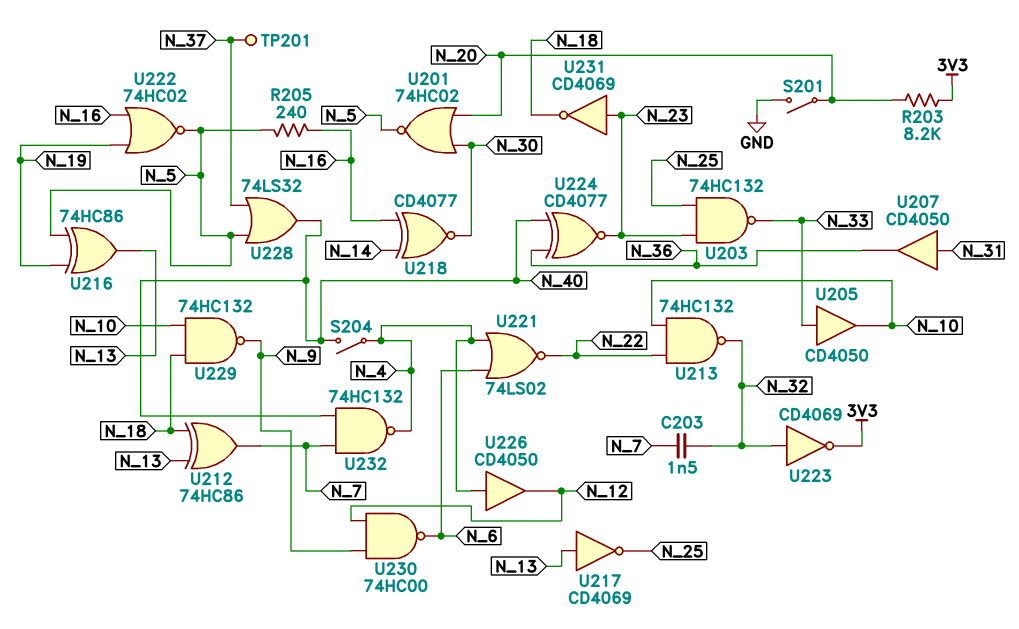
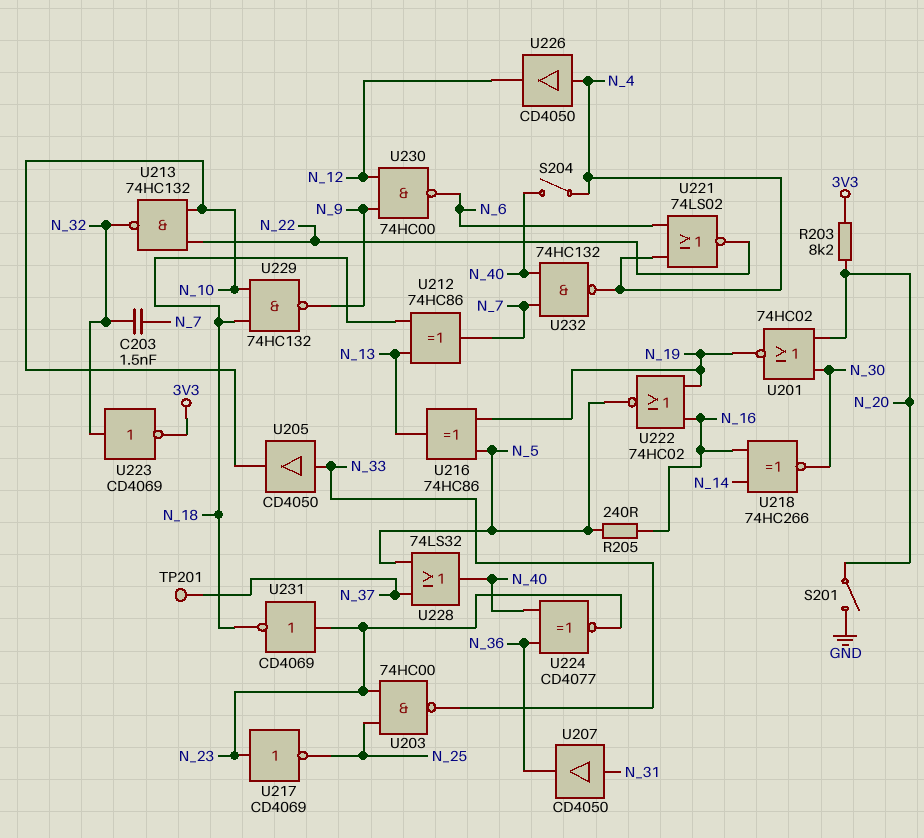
U201: NOR 74HC02 (in N_20, in N_30, out N_5) -> NOR 74HC02 (in N_20, in N_30, out N_19)
U203: NAND 74HC132 (in N_23, in N_25, out N_33) -> NAND 74HC00 (in N_23, in N_25, out N_33)
U217: NOT CD4069 (in N_13, out N_25) -> NOT CD4069 (in N_23, out N_25)
U218: XNOR CD4077 (in N_14, in N_16, out N_30) -> XNOR 74HC266 (in N_14, in N_16, out N_30)

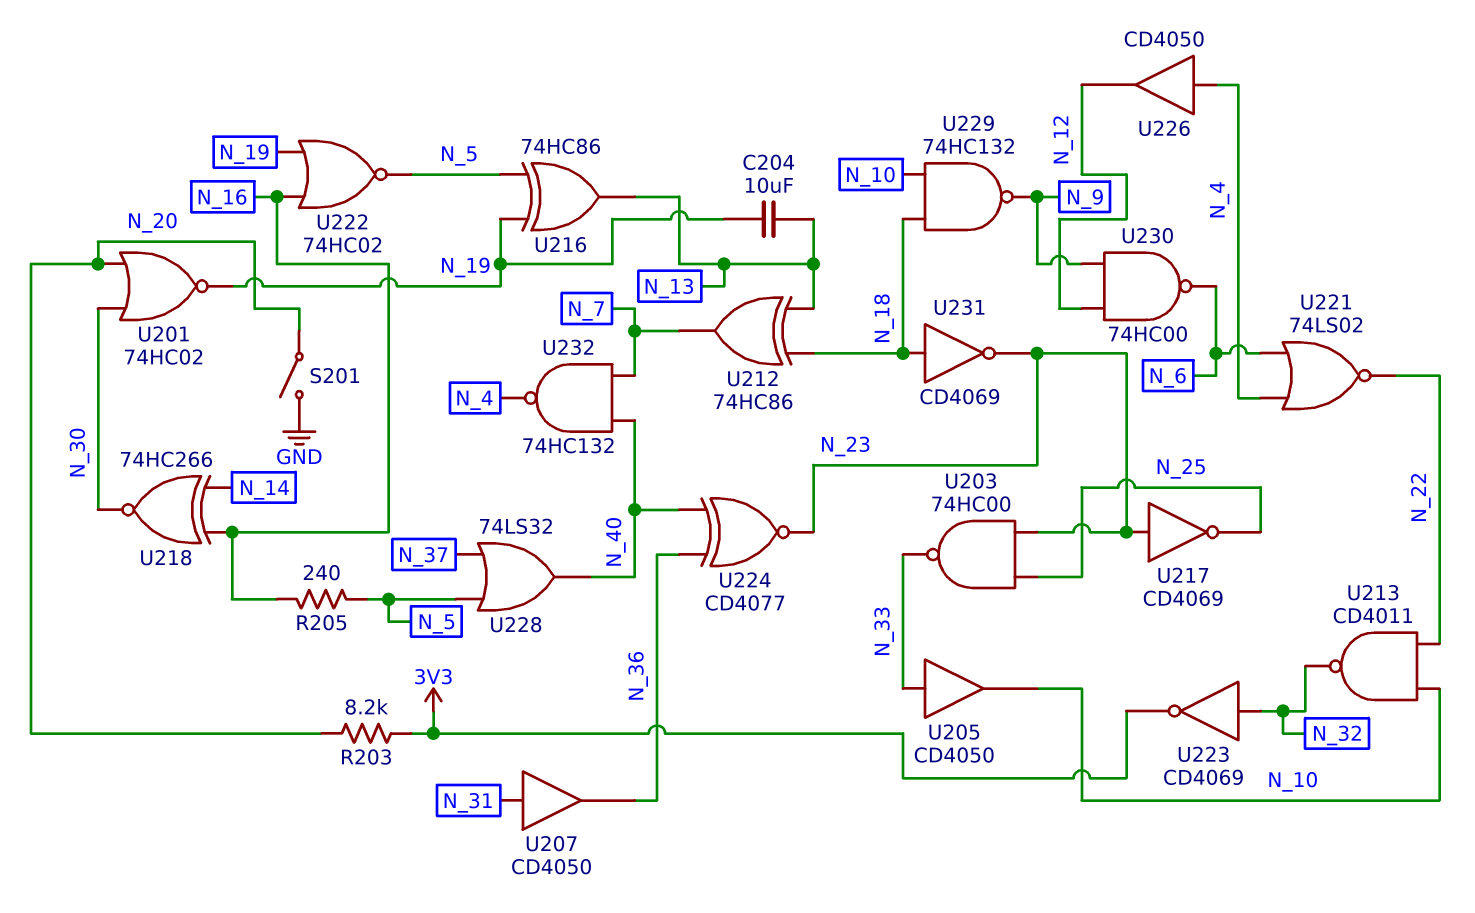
C203: 1.5nF (N_7, N_32) -> none
C204: none -> 10uF (N_13, N_19)
S204: switch (N_4, N_40) -> none
TP201: test point (N_37) -> none
U213: NAND 74HC132 (in N_10, in N_22, out N_32) -> NAND CD4011 (in N_10, in N_22, out N_32)
U231: NOT CD4069 (in N_23, out N_18) -> NOT CD4069 (in N_18, out N_23)

